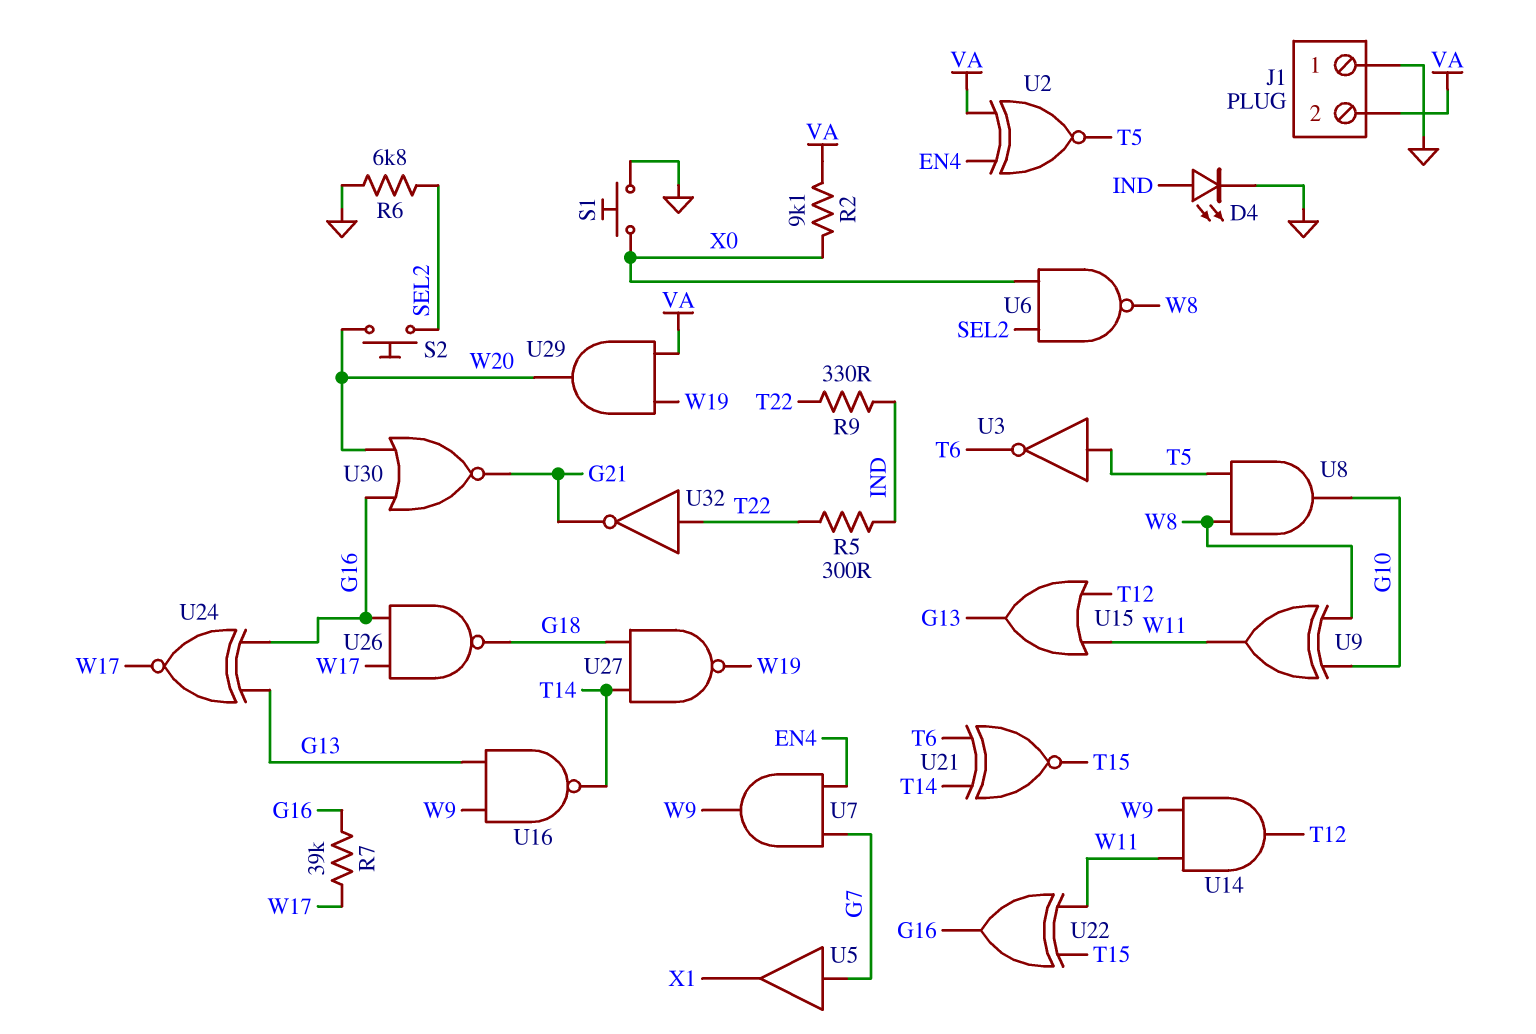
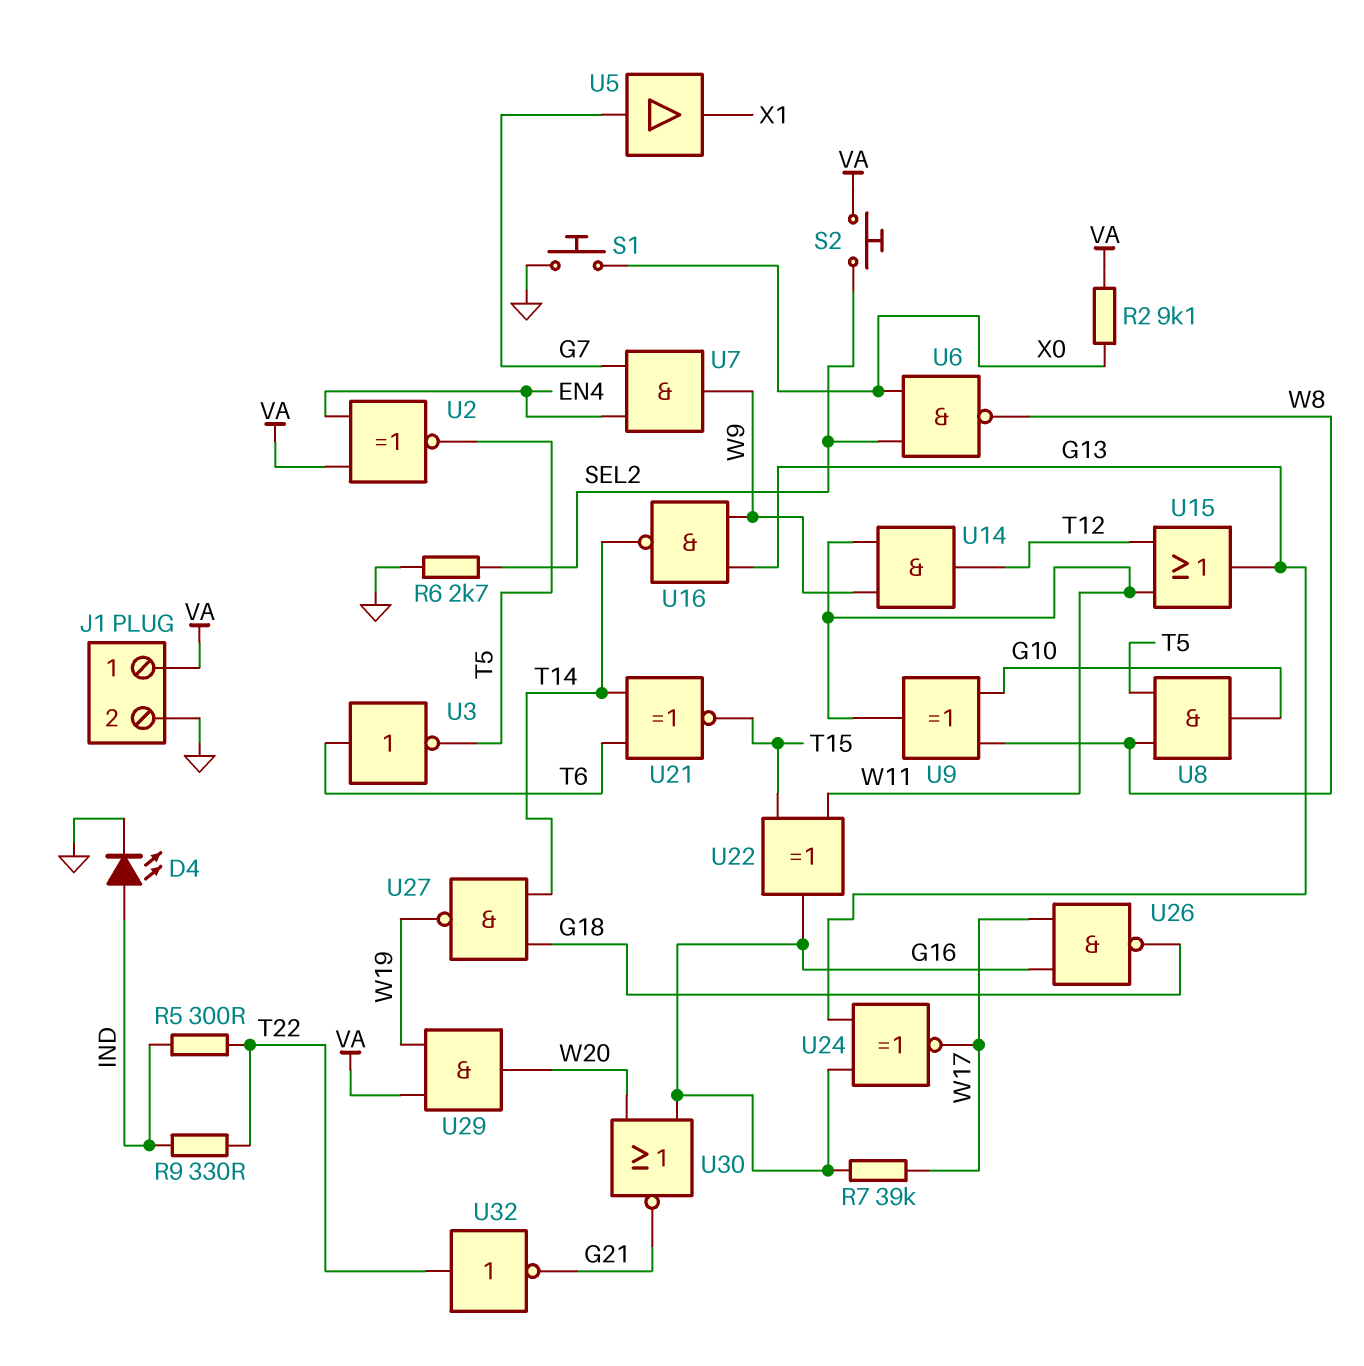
J1 pin 1: GND -> VA
J1 pin 2: VA -> GND
R6: 6.8k (GND, SEL2) -> 2.7k (GND, SEL2)
S2: button (SEL2, W20) -> button (SEL2, VA)
U3: NOT (in T5, out T6) -> NOT (in T6, out T5)

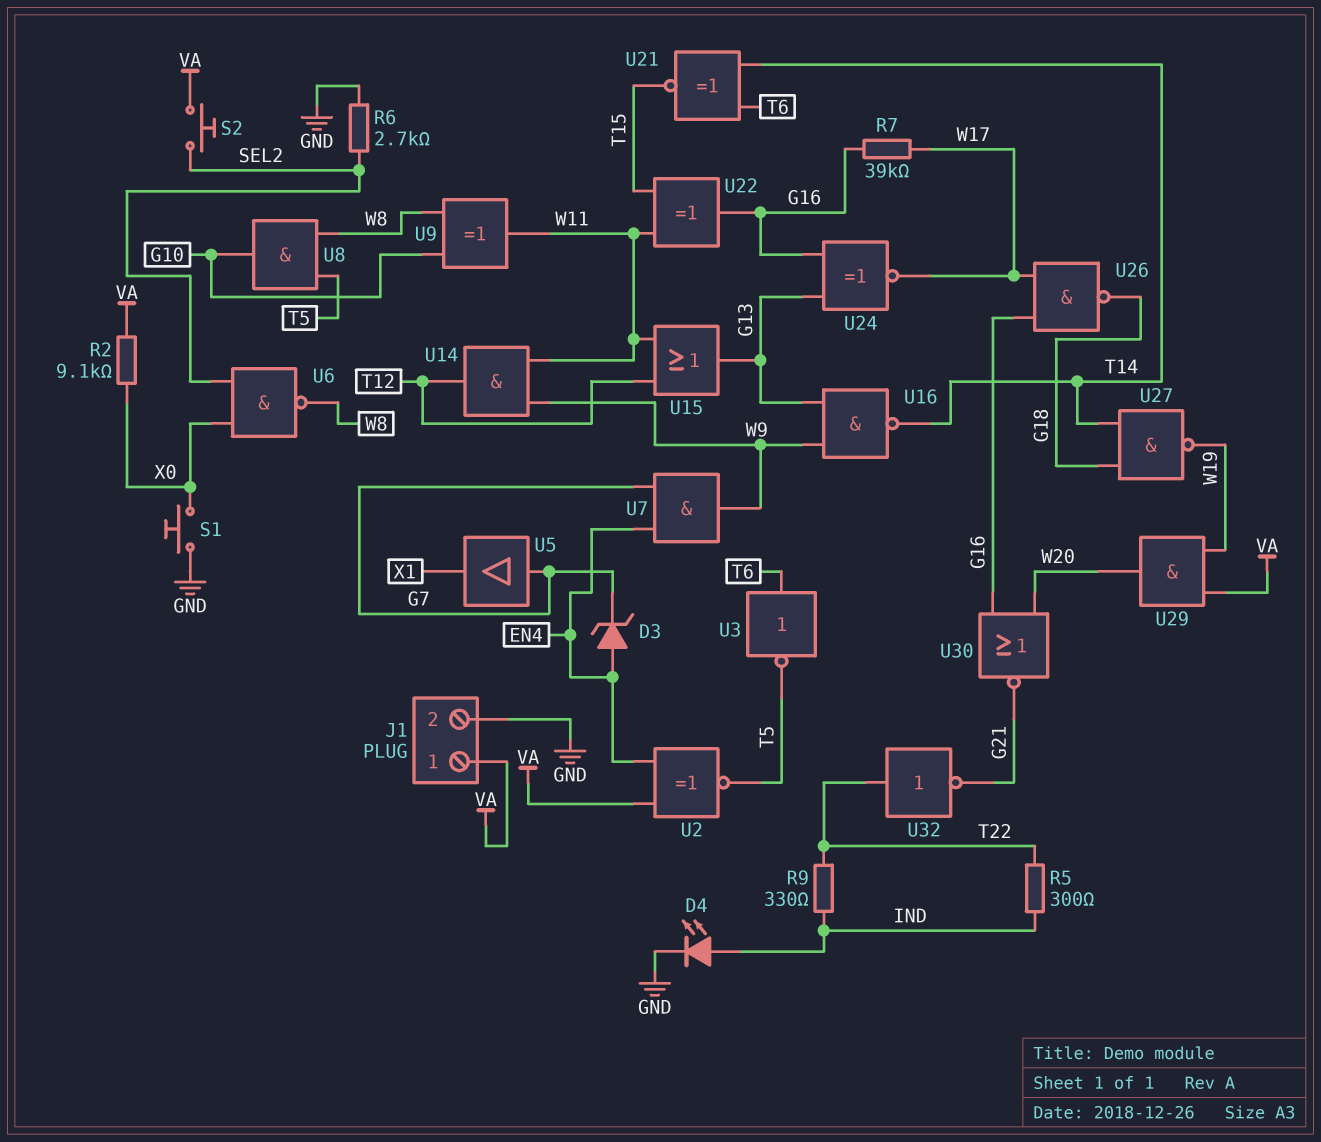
D3: none -> zener (A EN4, K G7)

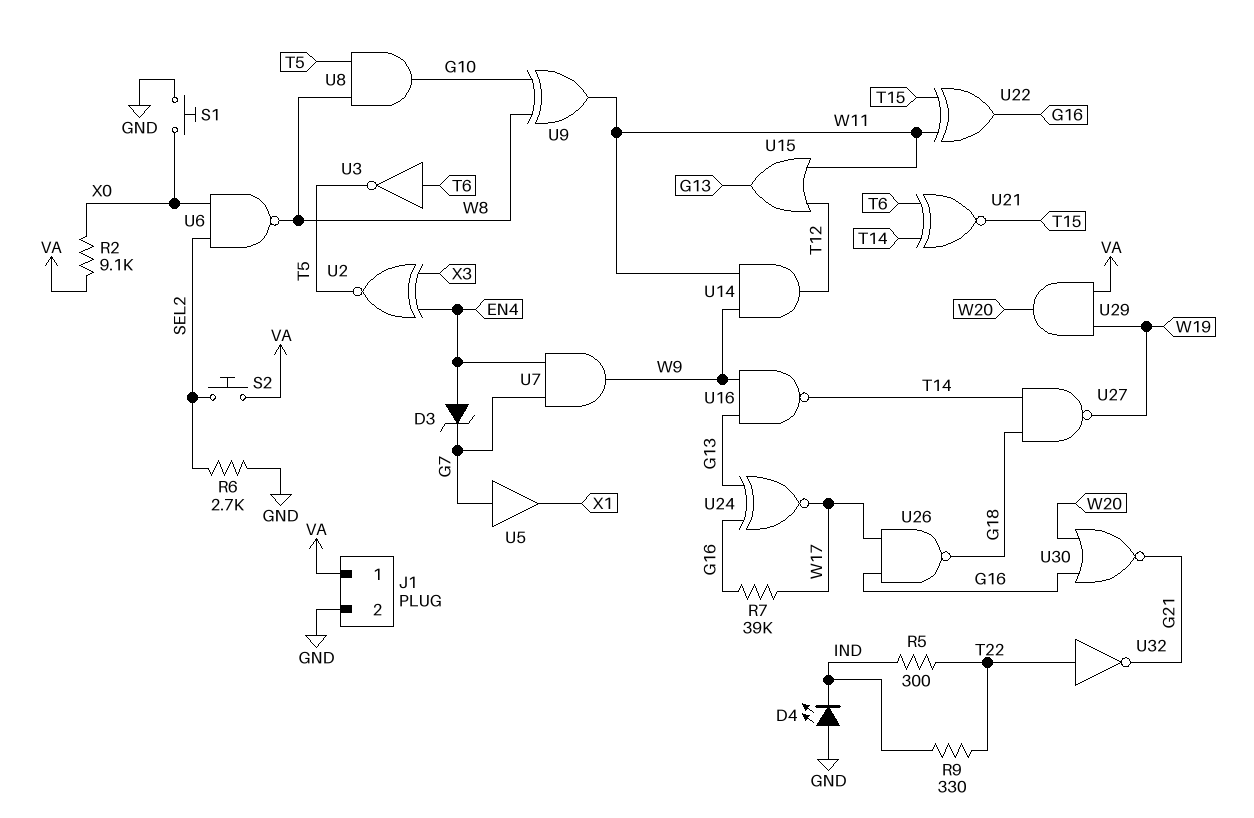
D4: LED (A IND, K GND) -> LED (A GND, K IND)
U2: XNOR (in EN4, in VA, out T5) -> XNOR (in EN4, in X3, out T5)

